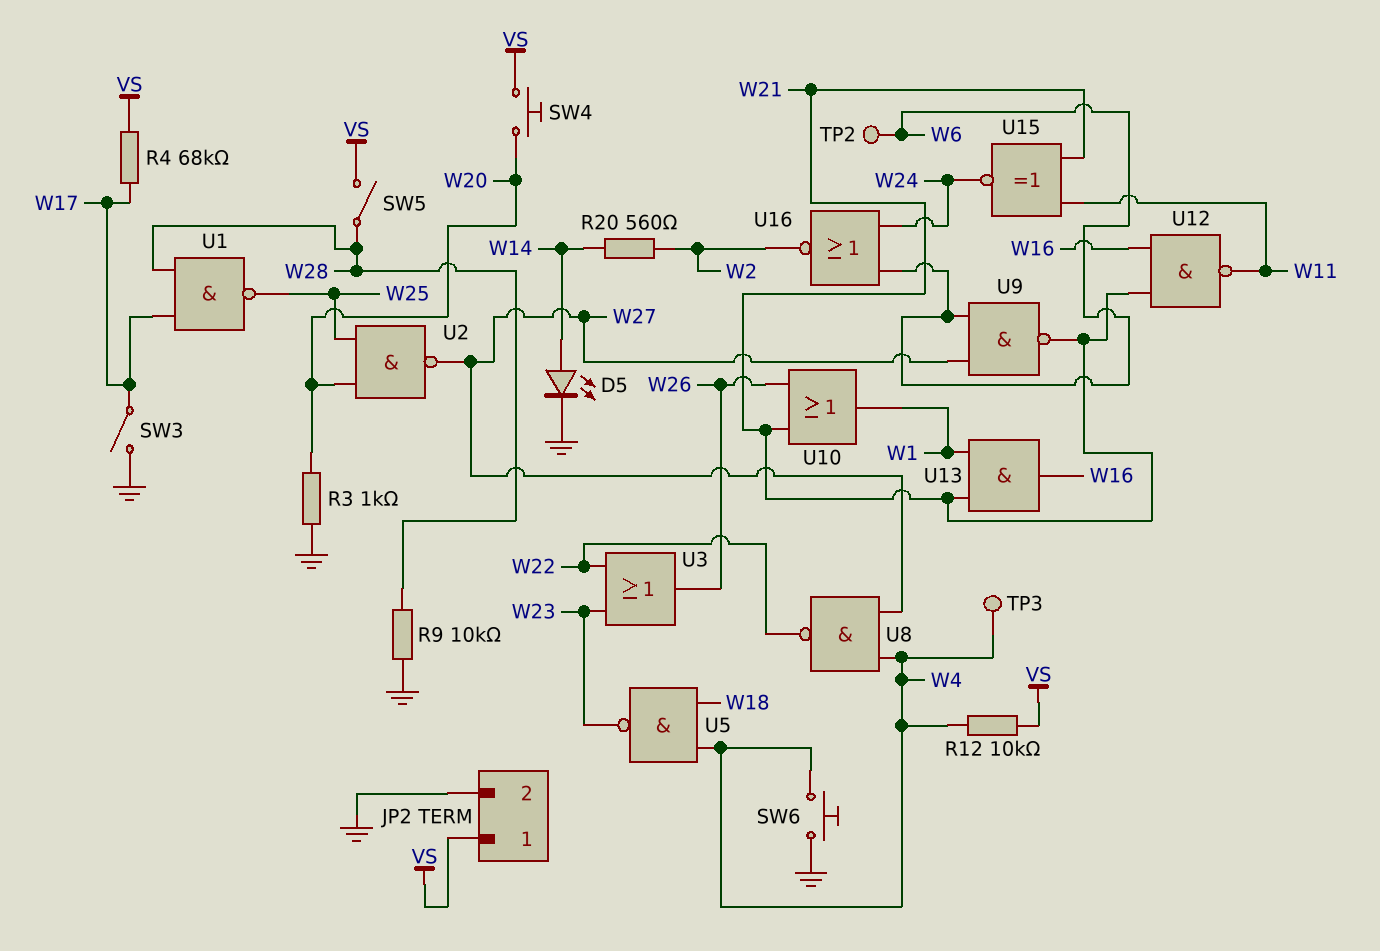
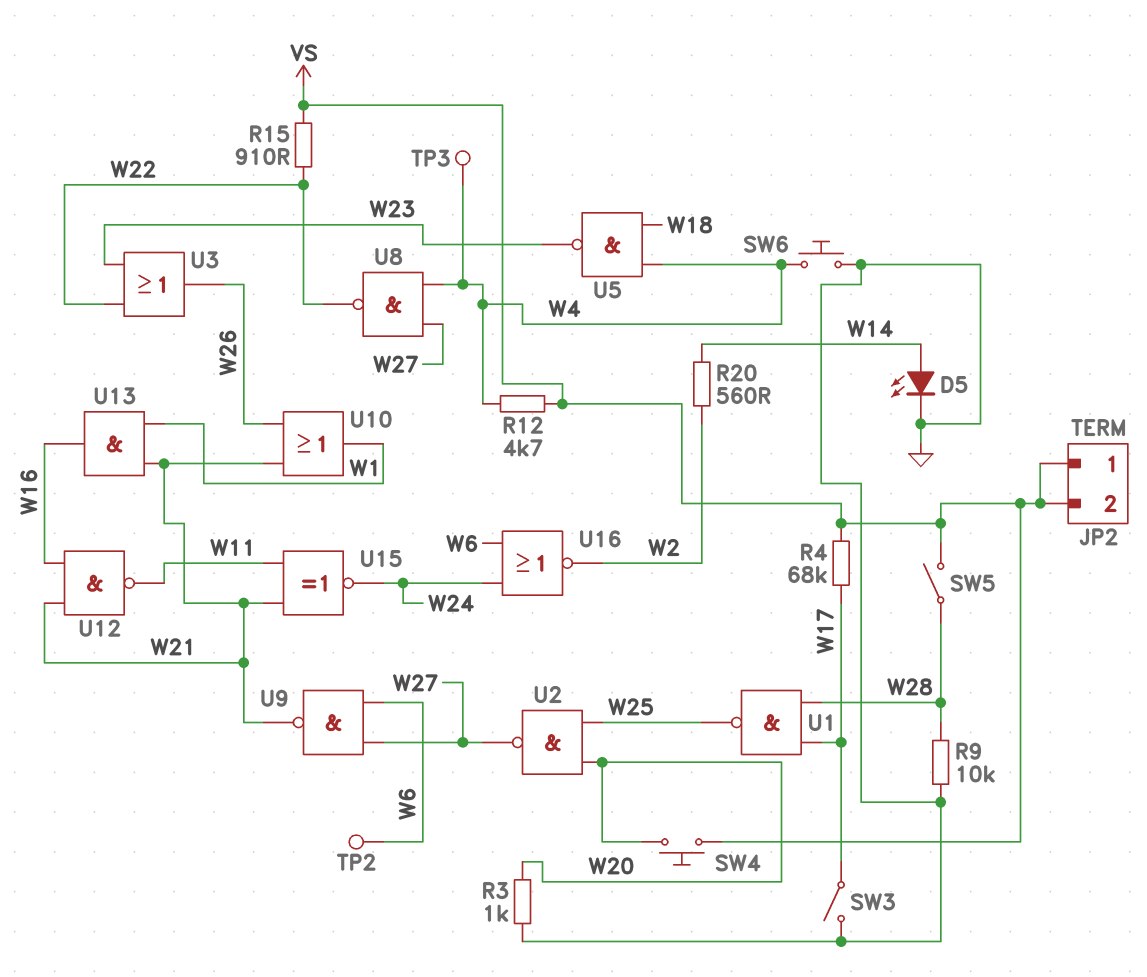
JP2 pin 2: GND -> VS
R12: 10k (VS, W4) -> 4.7k (VS, W4)
R15: none -> 910 (VS, W22)

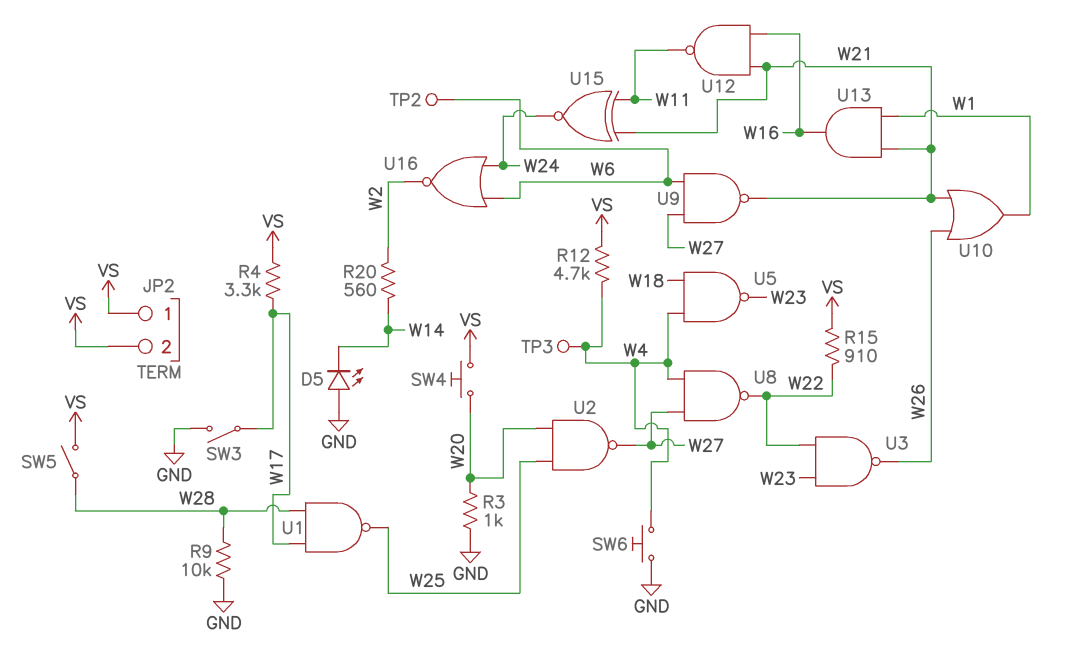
D5: LED (A W14, K GND) -> LED (A GND, K W14)
R4: 68k (VS, W17) -> 3.3k (VS, W17)
U3: OR (in W22, in W23, out W26) -> NAND (in W22, in W23, out W26)

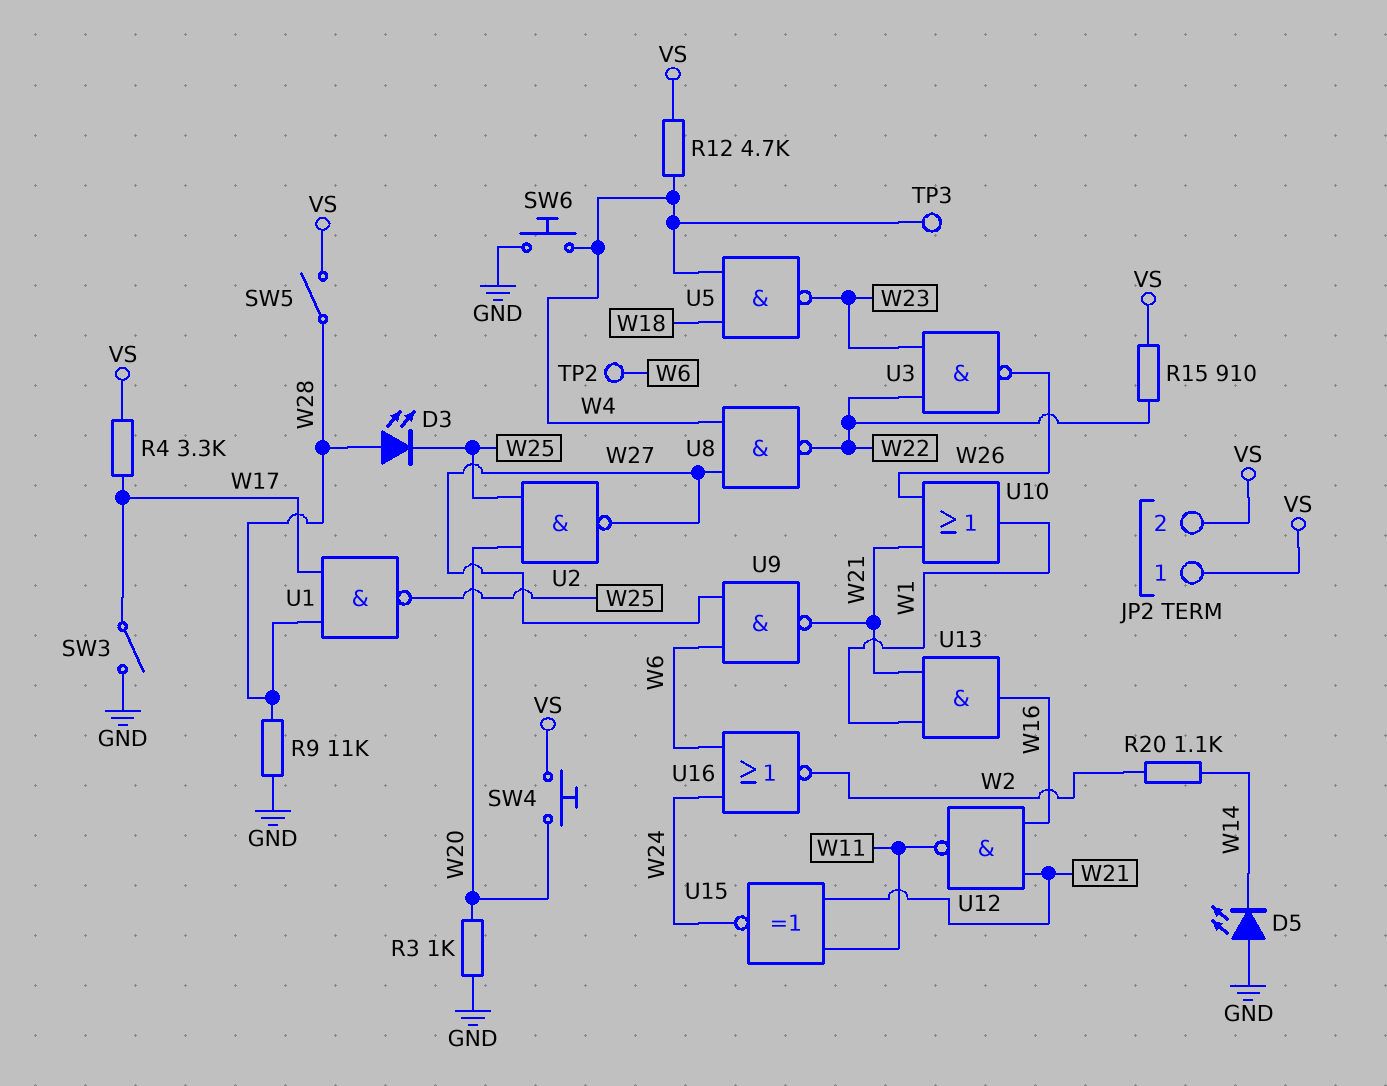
D3: none -> LED (A W28, K W25)
R9: 10k (GND, W28) -> 11k (GND, W28)
R20: 560 (W2, W14) -> 1.1k (W2, W14)

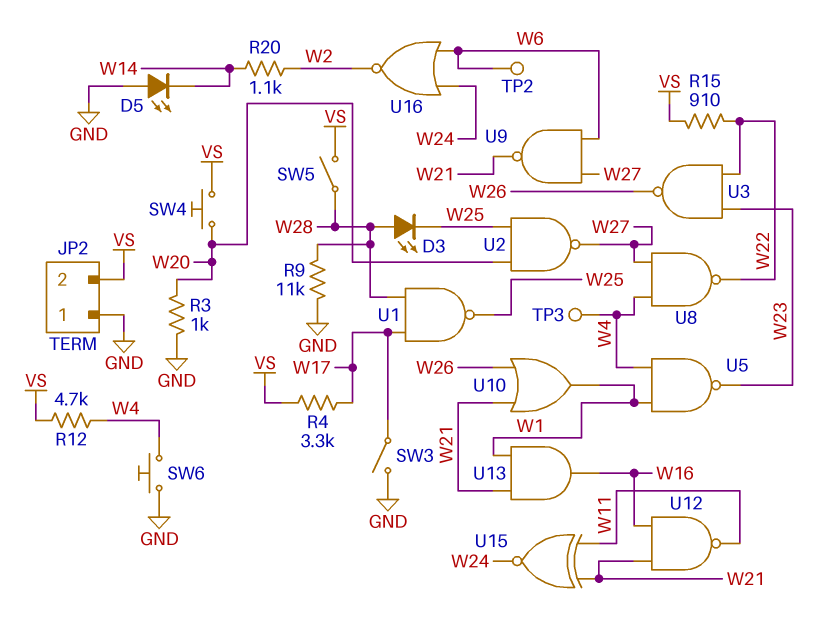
JP2 pin 1: VS -> GND
U5: NAND (in W4, in W18, out W23) -> NAND (in W1, in W4, out W23)

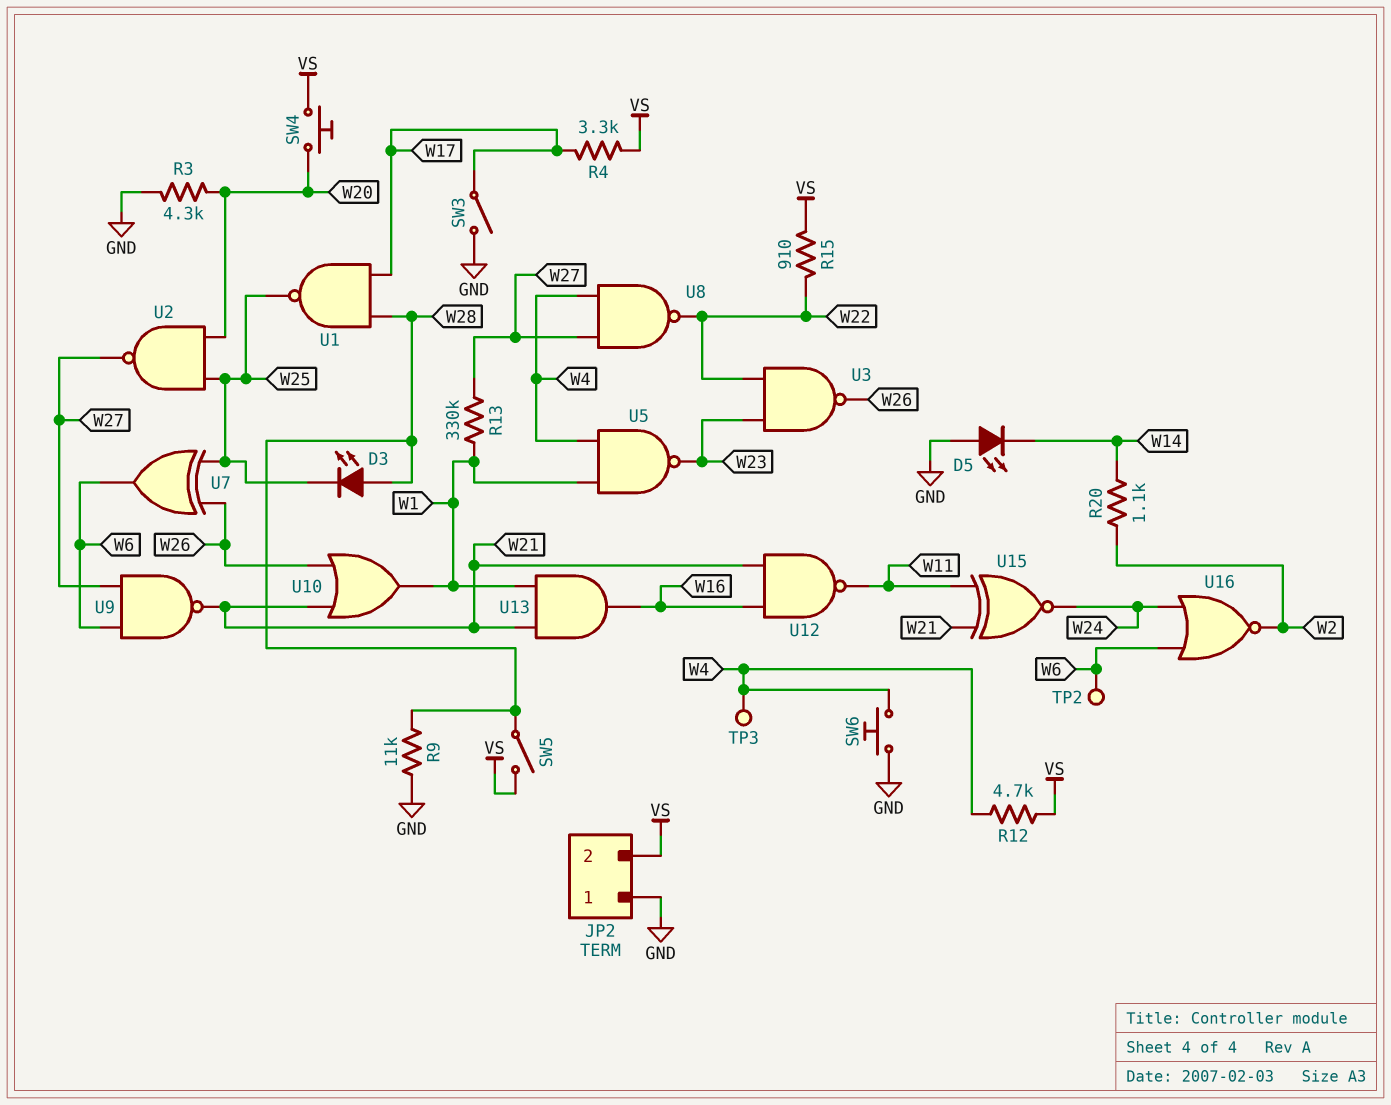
R3: 1k (GND, W20) -> 4.3k (GND, W20)
R13: none -> 330k (W1, W27)
U7: none -> XOR (in W25, in W26, out W6)

